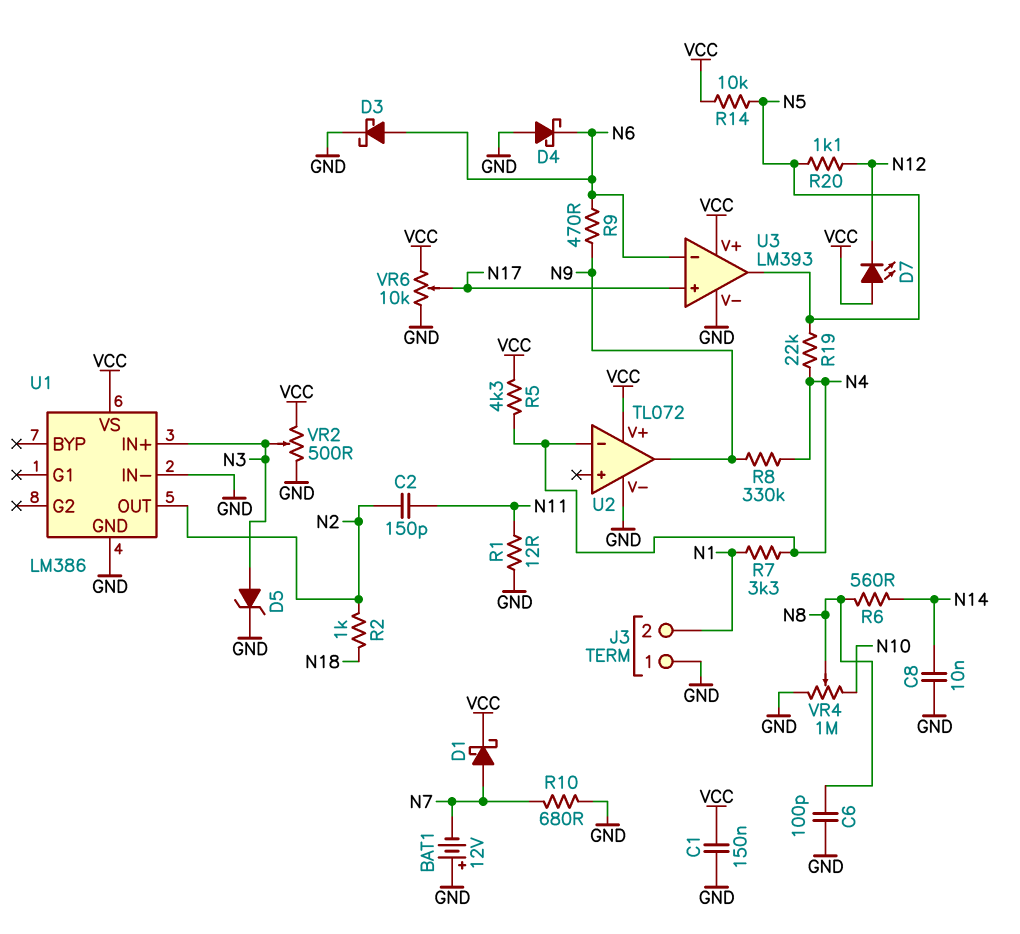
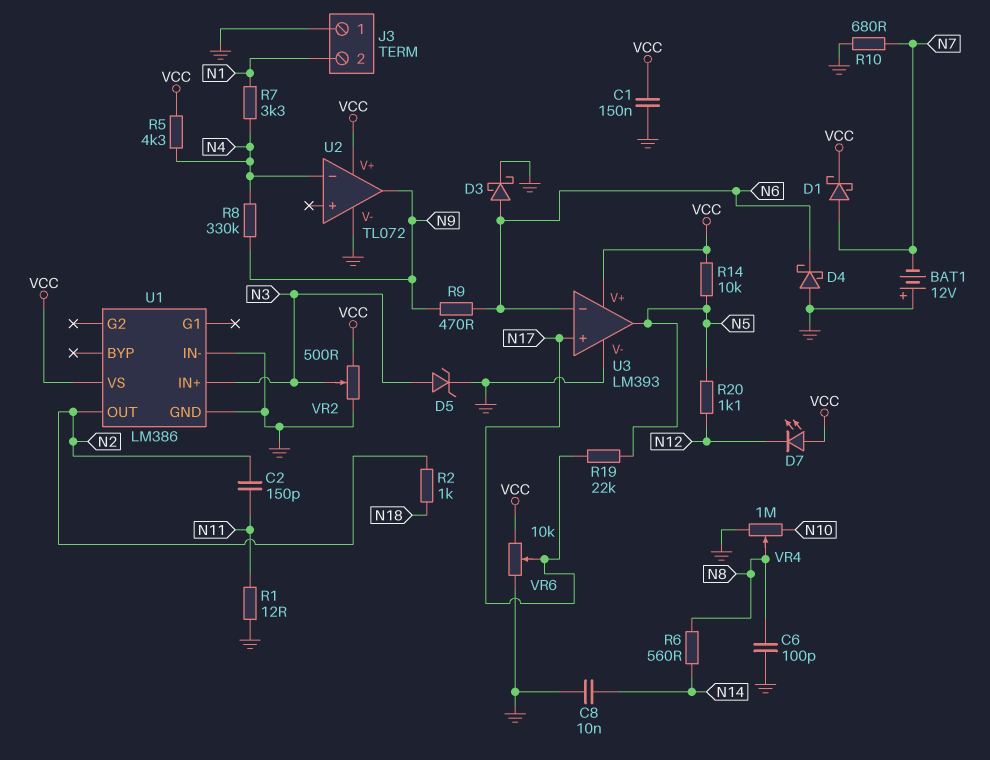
R19: 22k (N4, N5) -> 22k (N5, N17)

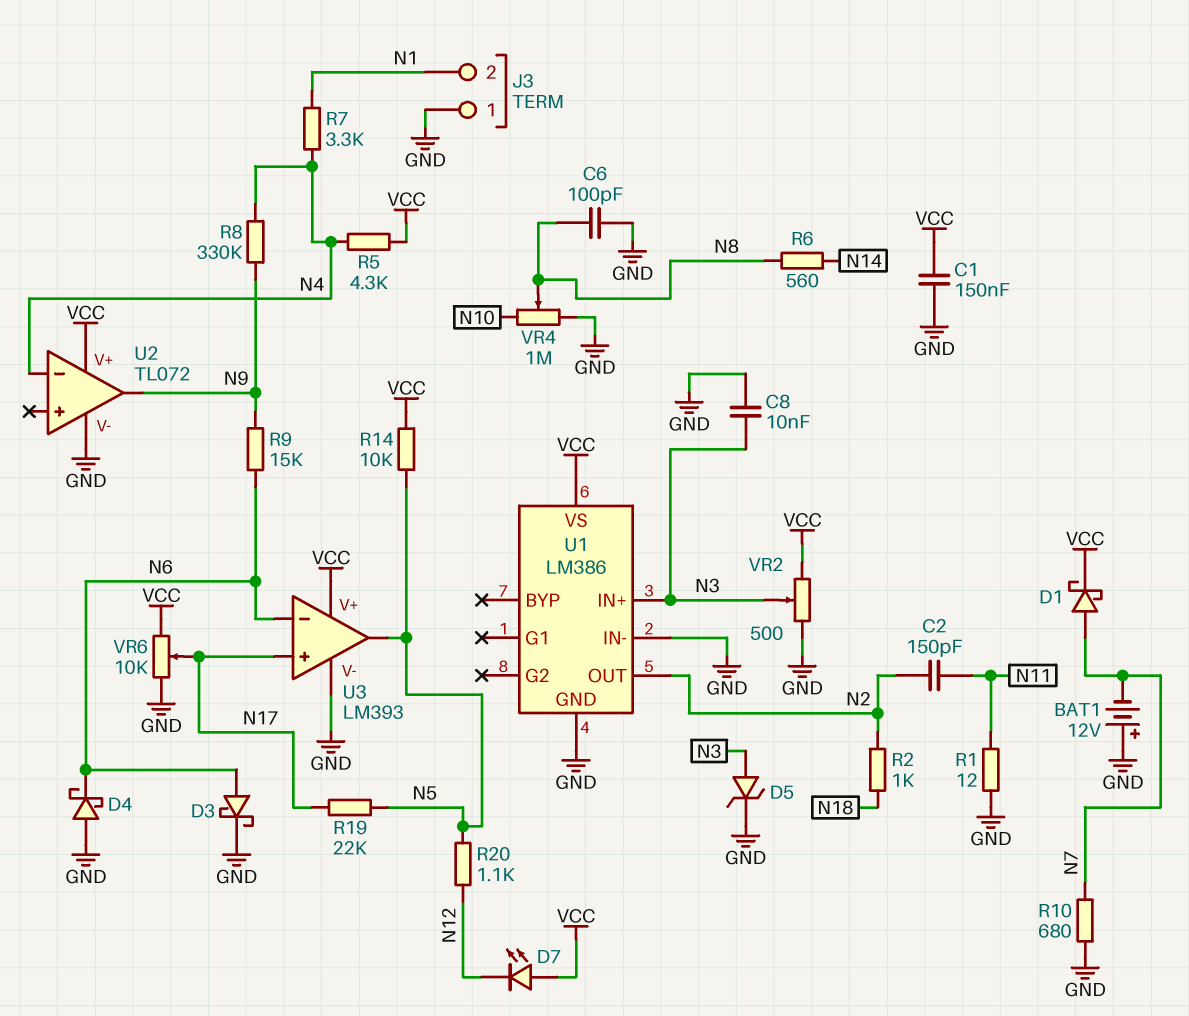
C8: 10nF (GND, N14) -> 10nF (GND, N3)
R9: 470 (N6, N9) -> 15k (N6, N9)

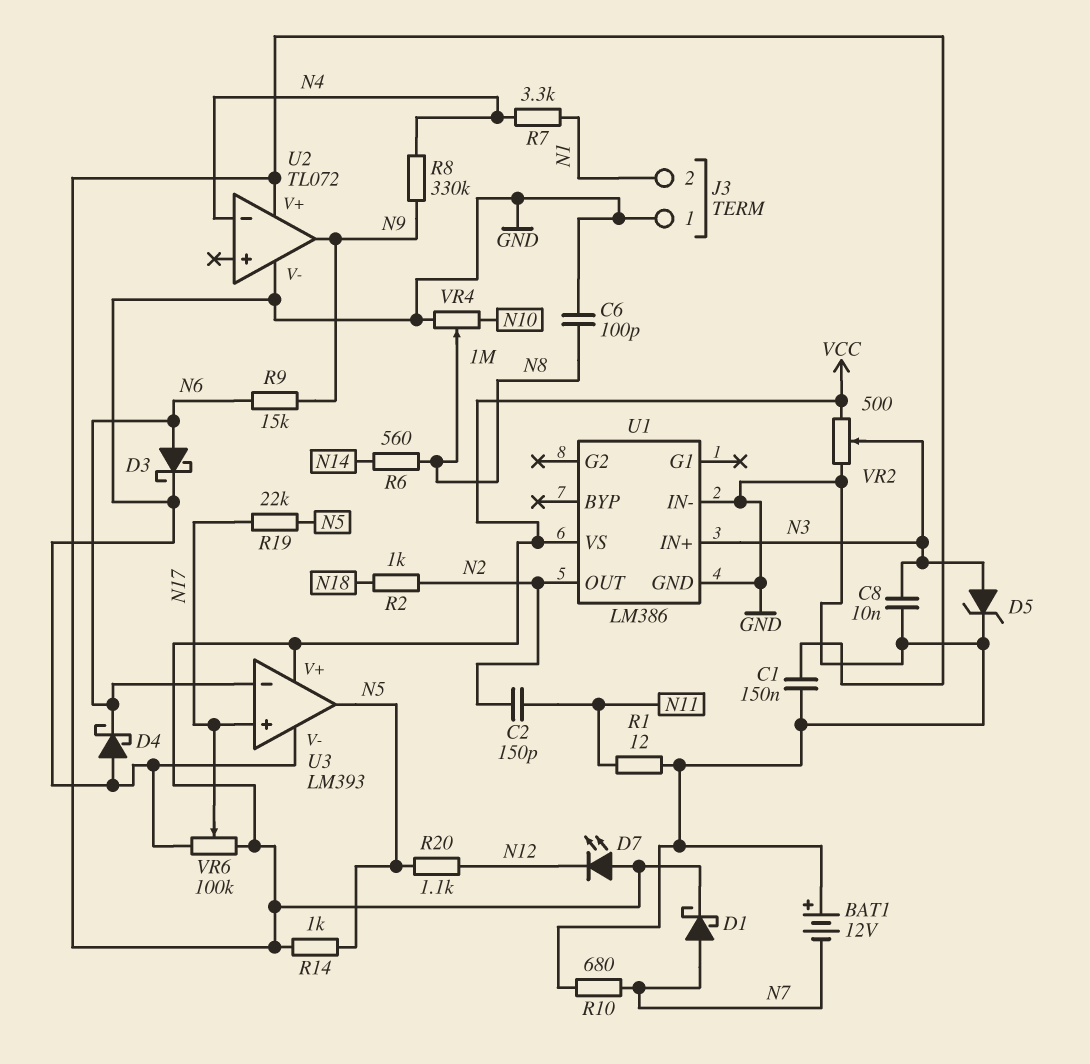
R5: 4.3k (N4, VCC) -> none
R14: 10k (N5, VCC) -> 1k (N5, VCC)
VR6: 10k (GND, VCC, wiper N17) -> 100k (GND, VCC, wiper N17)

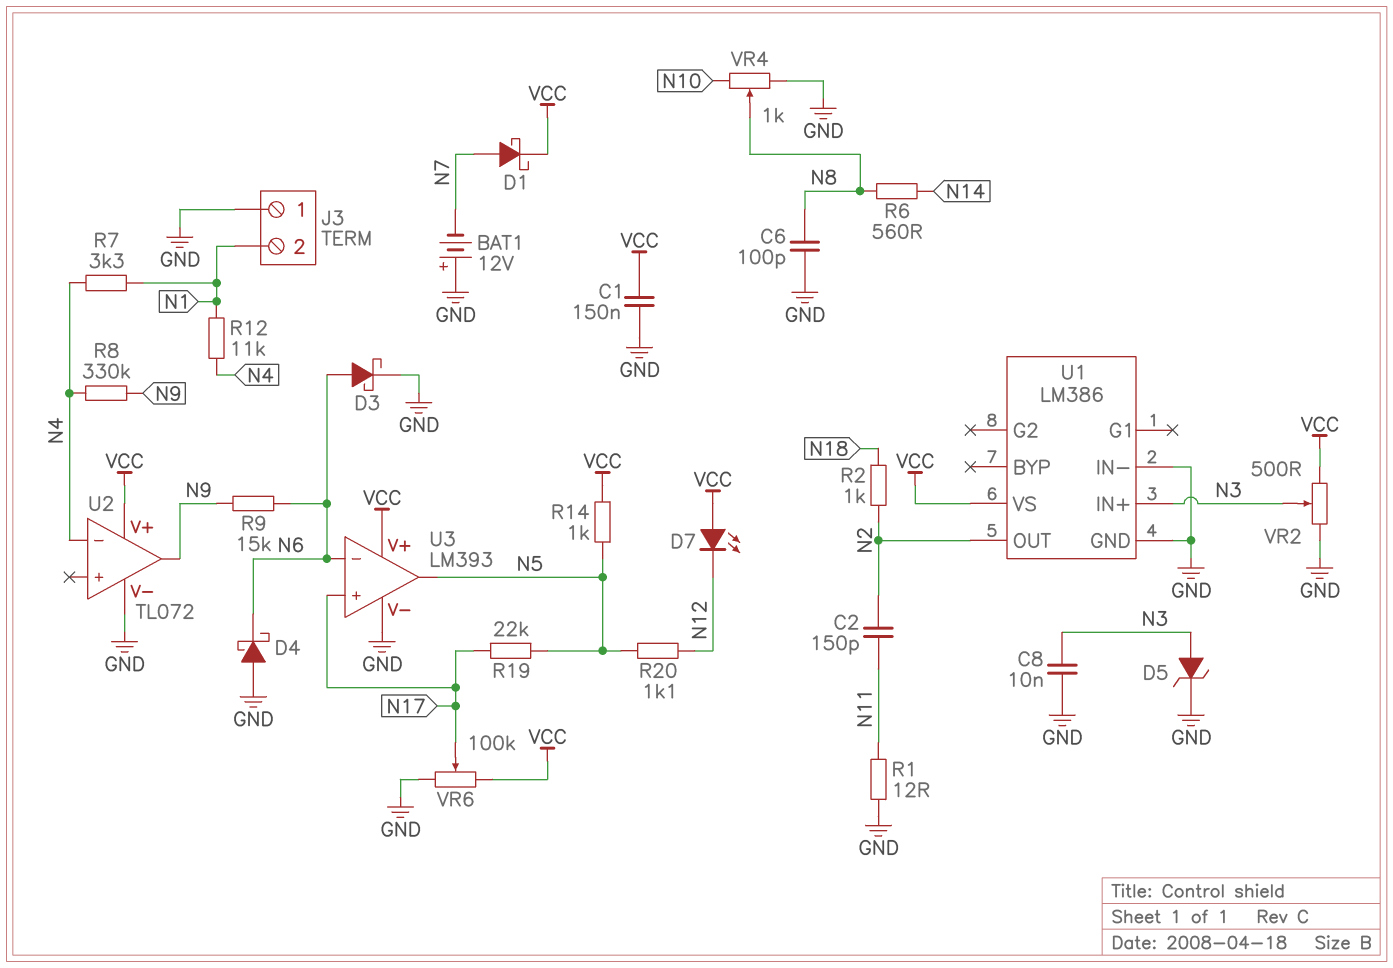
R10: 680 (GND, N7) -> none
R12: none -> 11k (N1, N4)
VR4: 1M (GND, N10, wiper N8) -> 1k (GND, N10, wiper N8)

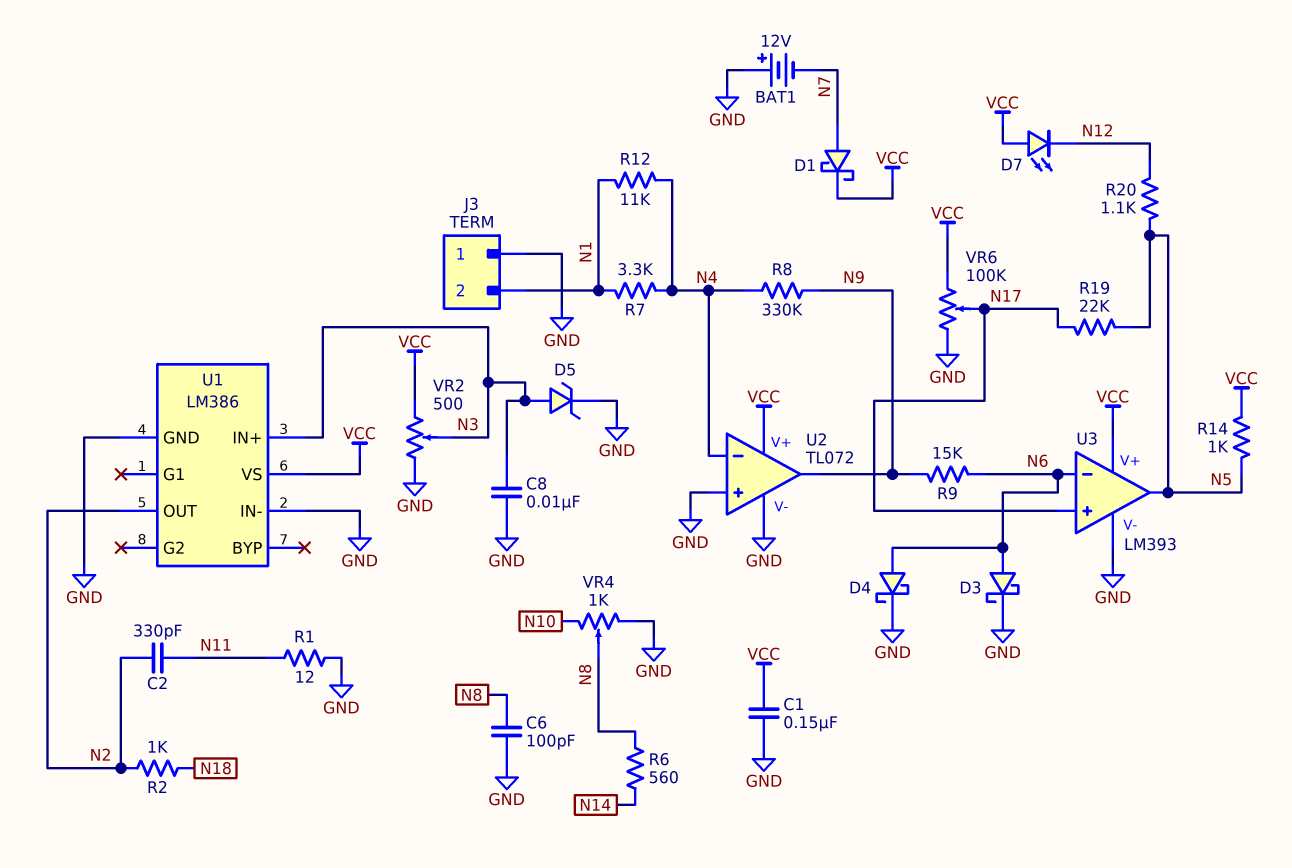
C2: 150pF (N2, N11) -> 330pF (N2, N11)
D4: schottky (A GND, K N6) -> schottky (A N6, K GND)
U2 pin in+: none -> GND

